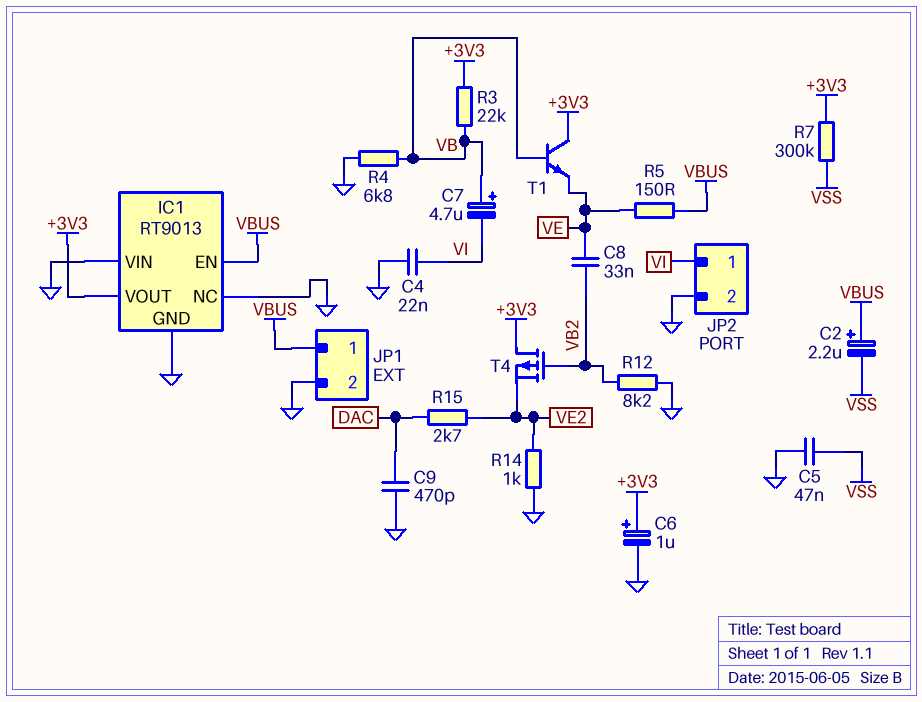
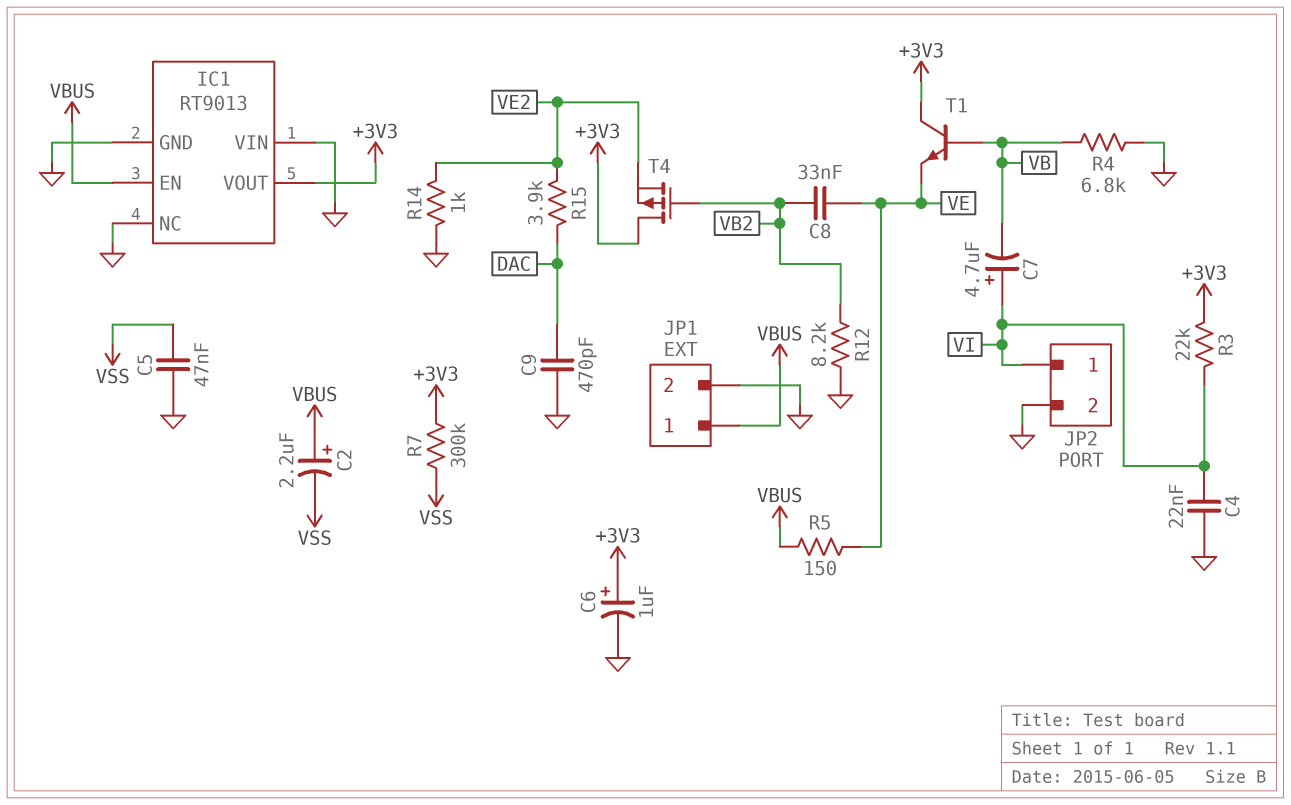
C7: 4.7uF (plus VB, minus VI) -> 4.7uF (plus VI, minus VB)
R3: 22k (+3V3, VB) -> 22k (+3V3, VI)
R15: 2.7k (DAC, VE2) -> 3.9k (DAC, VE2)

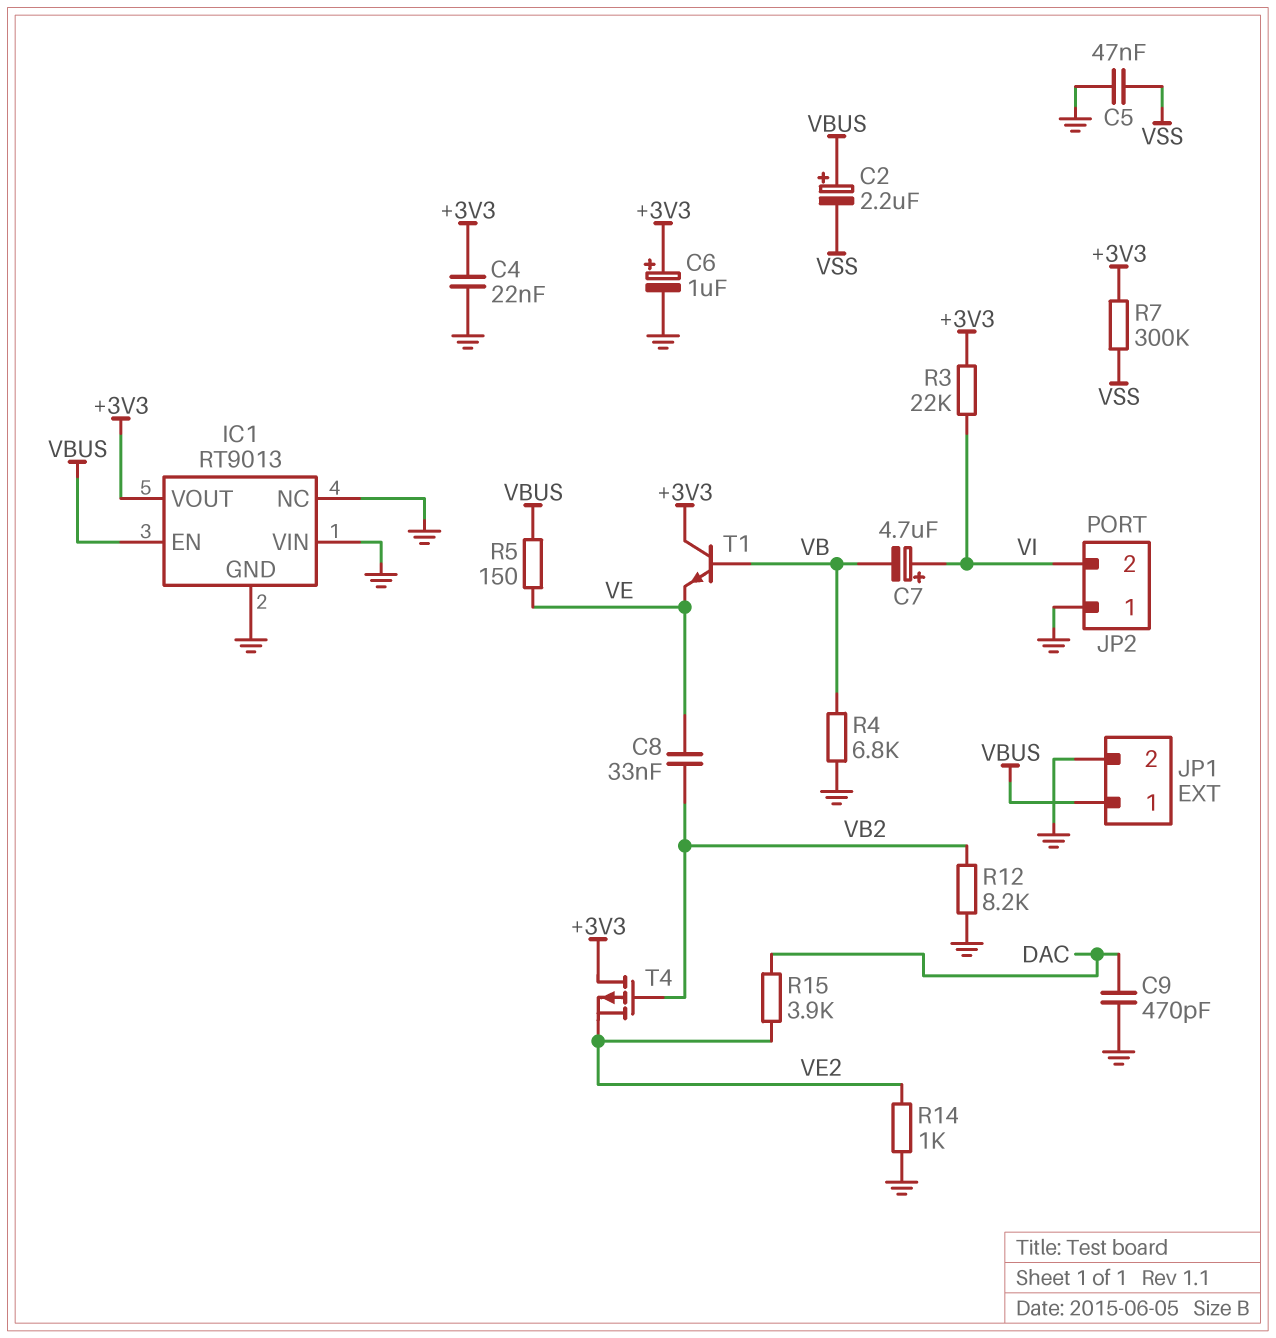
C4: 22nF (GND, VI) -> 22nF (+3V3, GND)
JP2 pin 1: VI -> GND
JP2 pin 2: GND -> VI

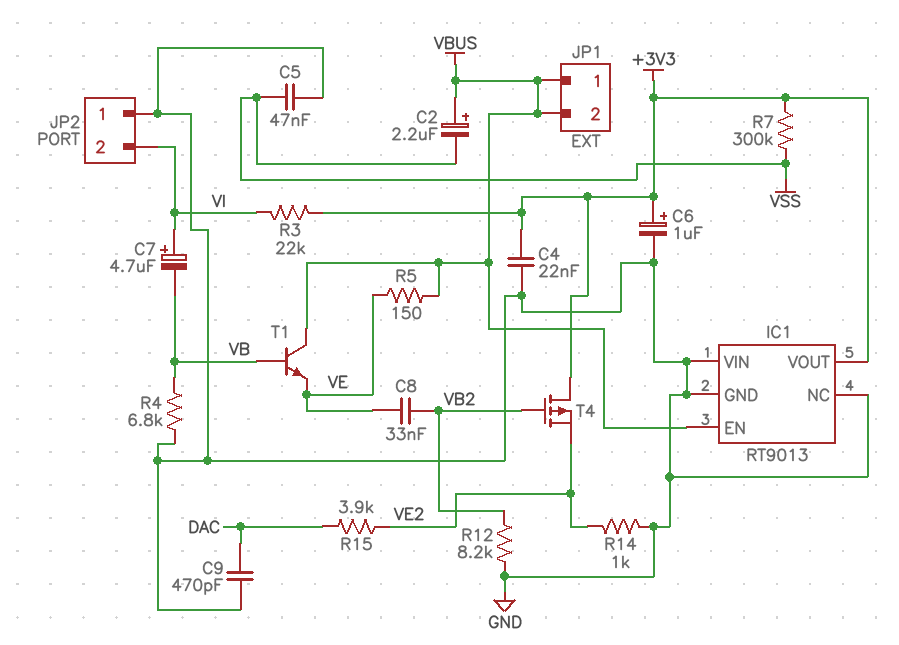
JP1 pin 2: GND -> VBUS
T1: NPN (B VB, C +3V3, E VE) -> NPN (B VB, C VBUS, E VE)

